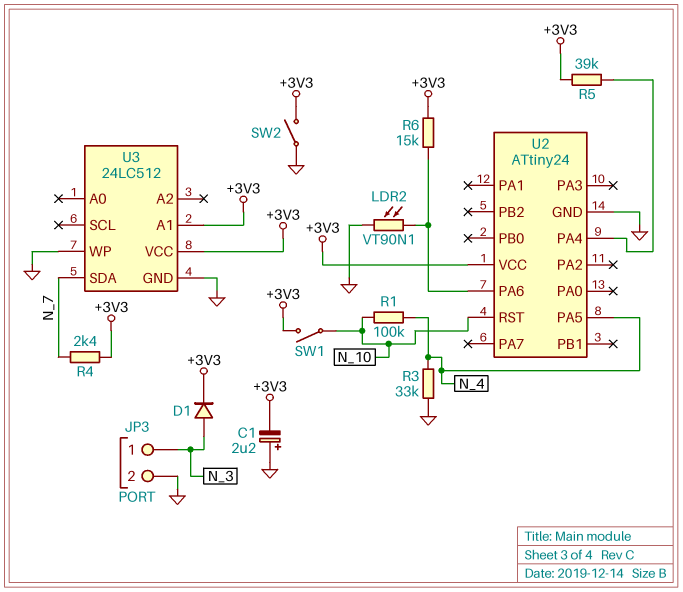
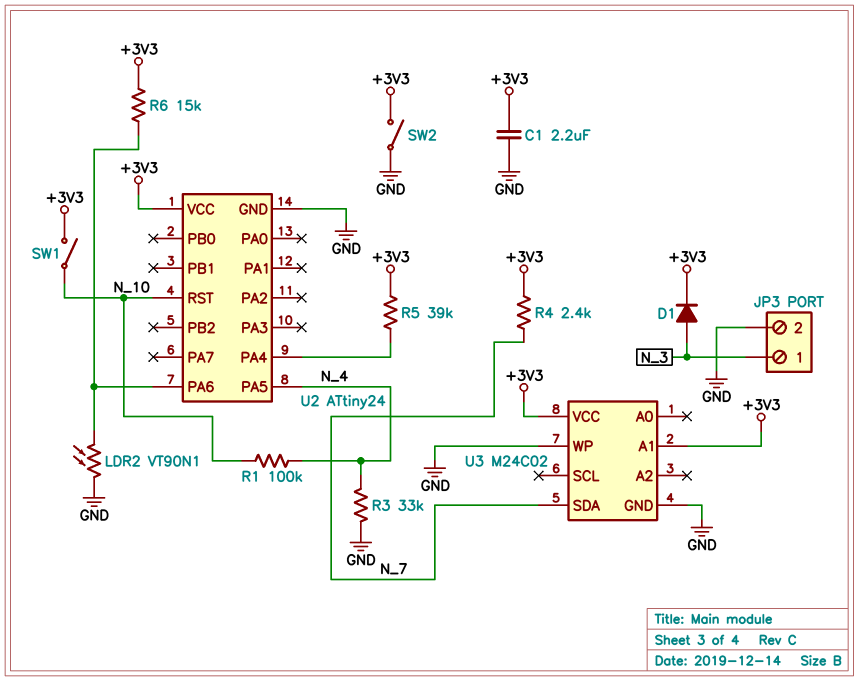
C1: 2.2uF (plus GND, minus +3V3) -> 2.2uF (+3V3, GND)
U3: 24LC512 -> M24C02

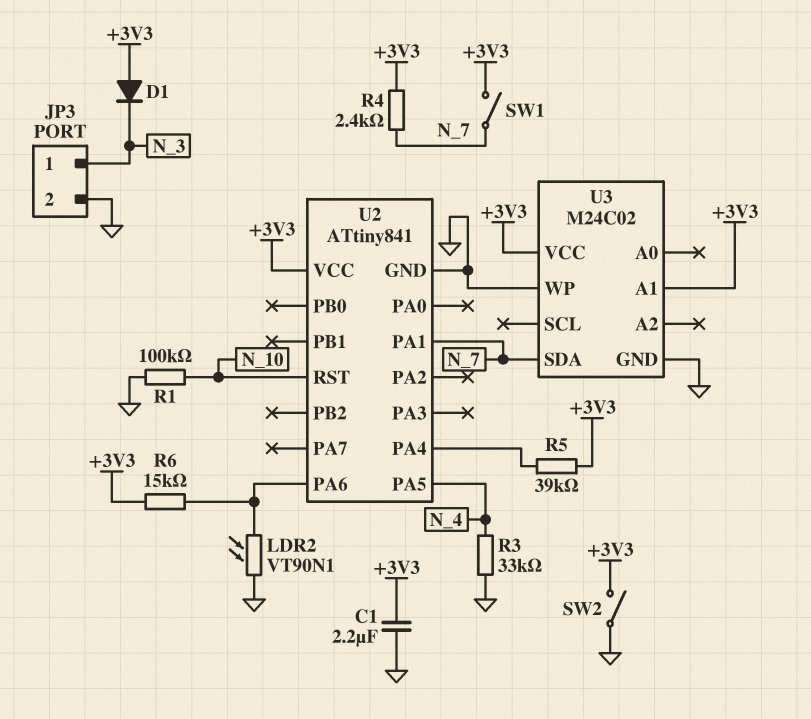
D1: diode (A N_3, K +3V3) -> diode (A +3V3, K N_3)
R1: 100k (N_4, N_10) -> 100k (GND, N_10)
SW1: switch (+3V3, N_10) -> switch (+3V3, N_7)
U2: ATtiny24 -> ATtiny841
U2 pin PA1: none -> N_7

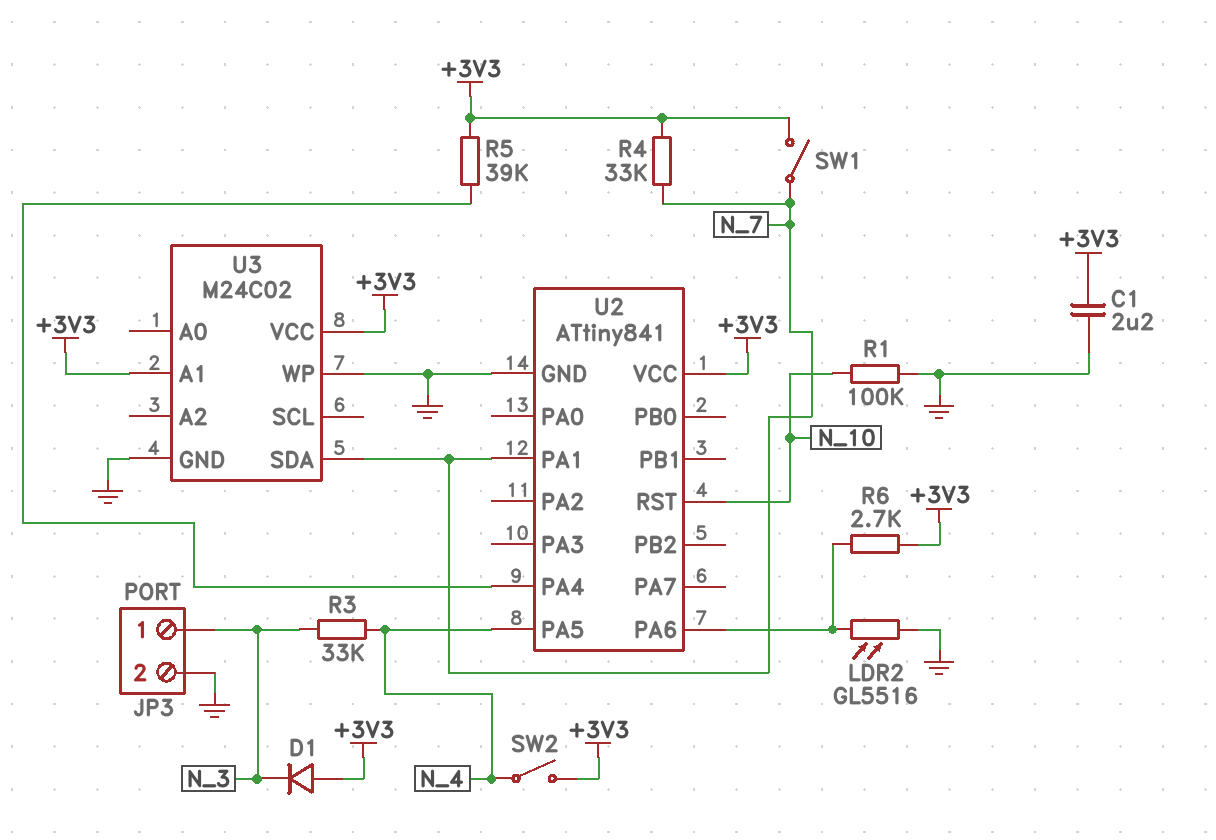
LDR2: VT90N1 (GND, U2/PA6) -> GL5516 (GND, U2/PA6)
R3: 33k (GND, N_4) -> 33k (N_3, N_4)
R4: 2.4k (+3V3, N_7) -> 33k (+3V3, N_7)
R6: 15k (+3V3, U2/PA6) -> 2.7k (+3V3, U2/PA6)
SW2: switch (+3V3, GND) -> switch (+3V3, N_4)

